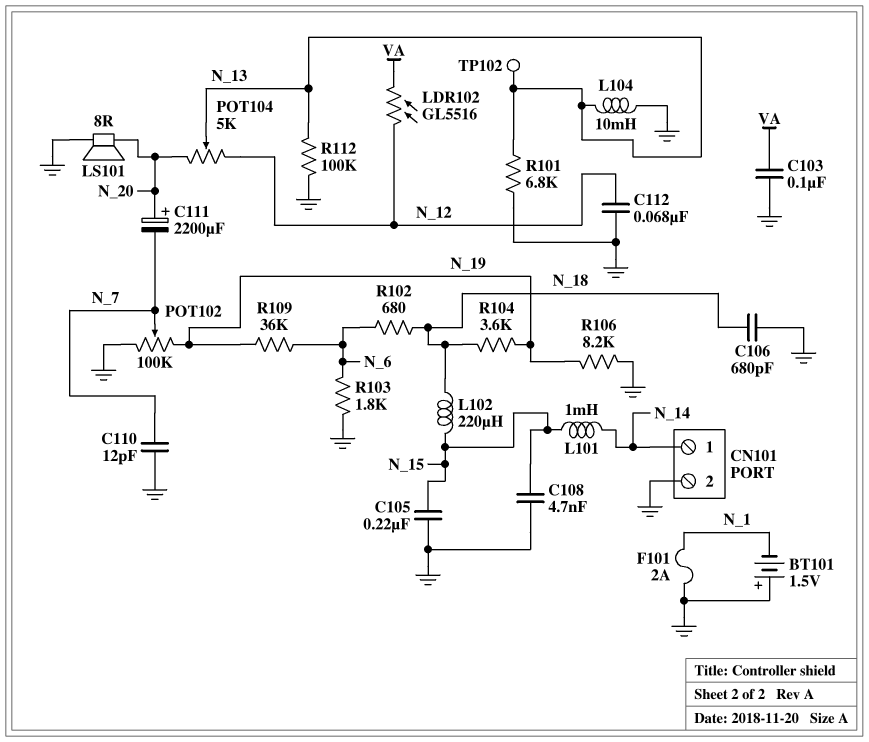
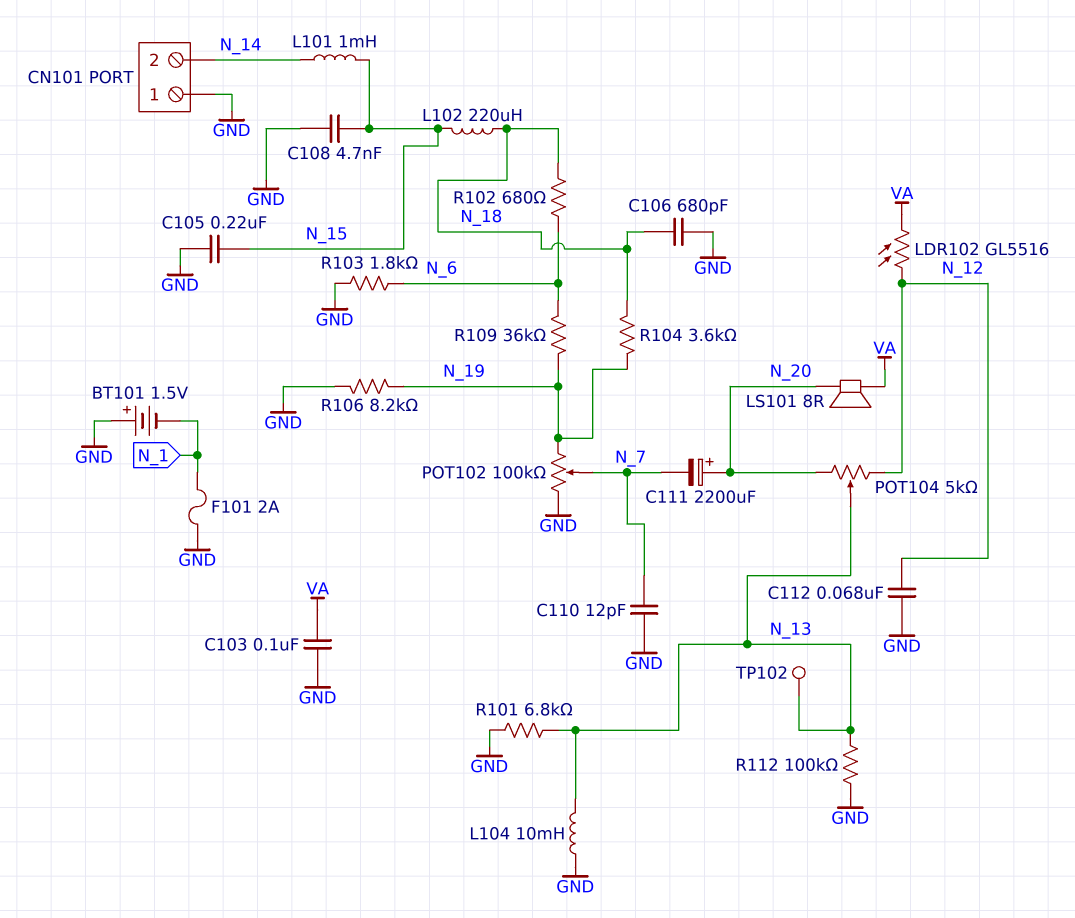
CN101 pin 1: N_14 -> GND
CN101 pin 2: GND -> N_14
LS101: speaker 8R (GND, N_20) -> speaker 8R (N_20, VA)

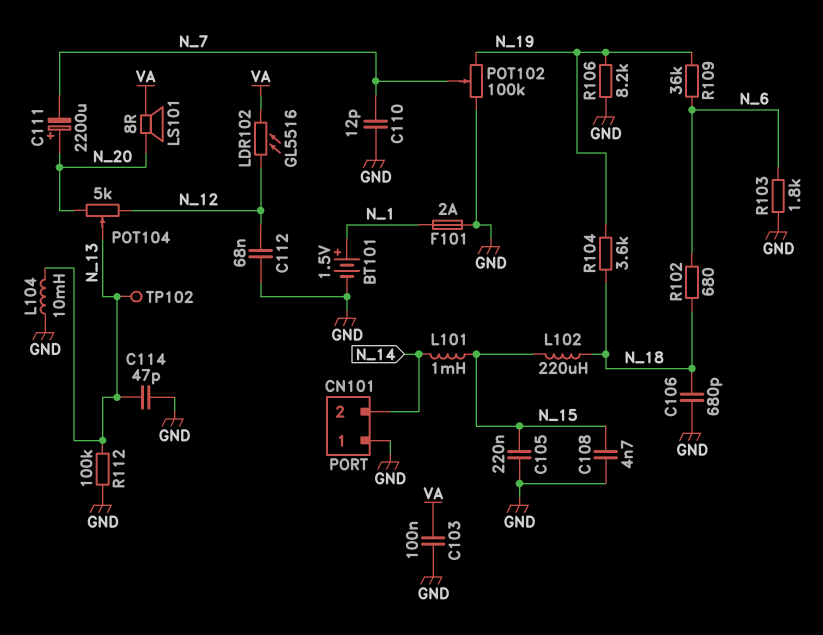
BT101: 1.5V (plus GND, minus N_1) -> 1.5V (plus N_1, minus GND)
C114: none -> 47pF (GND, N_13)
R101: 6.8k (GND, N_13) -> none

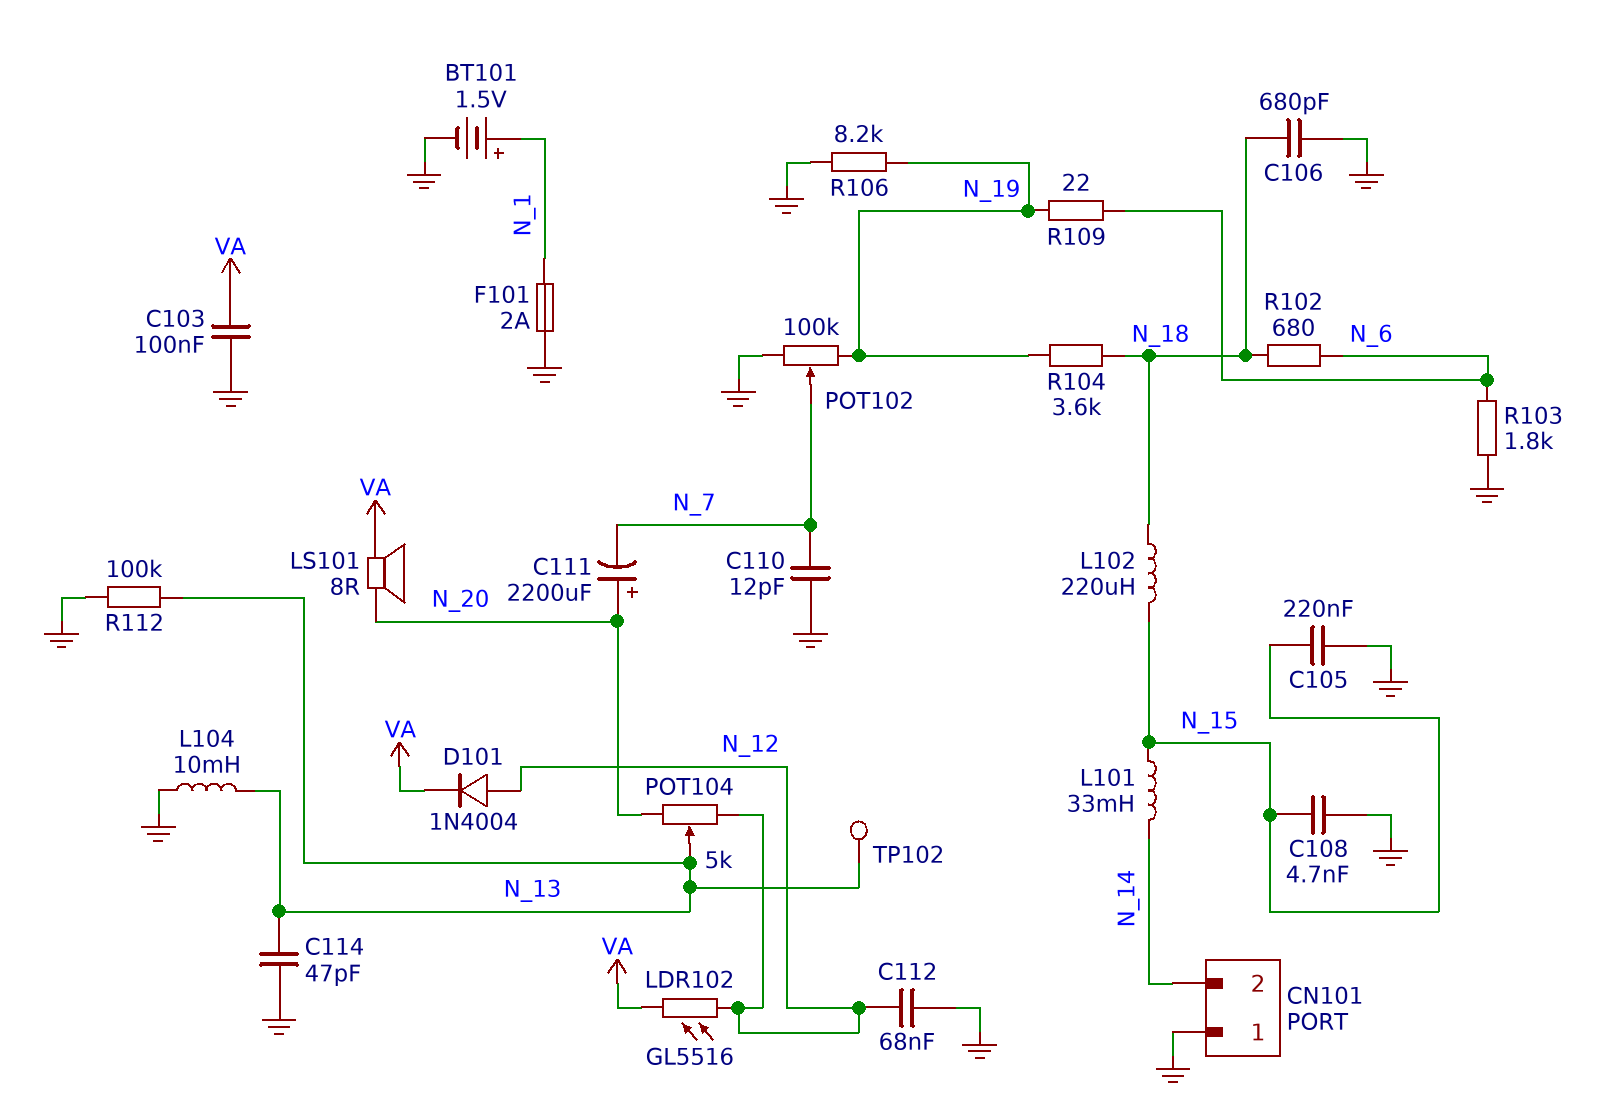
D101: none -> diode 1N4004 (A N_12, K VA)
L101: 1mH (N_14, N_15) -> 33mH (N_14, N_15)
R109: 36k (N_6, N_19) -> 22 (N_6, N_19)

